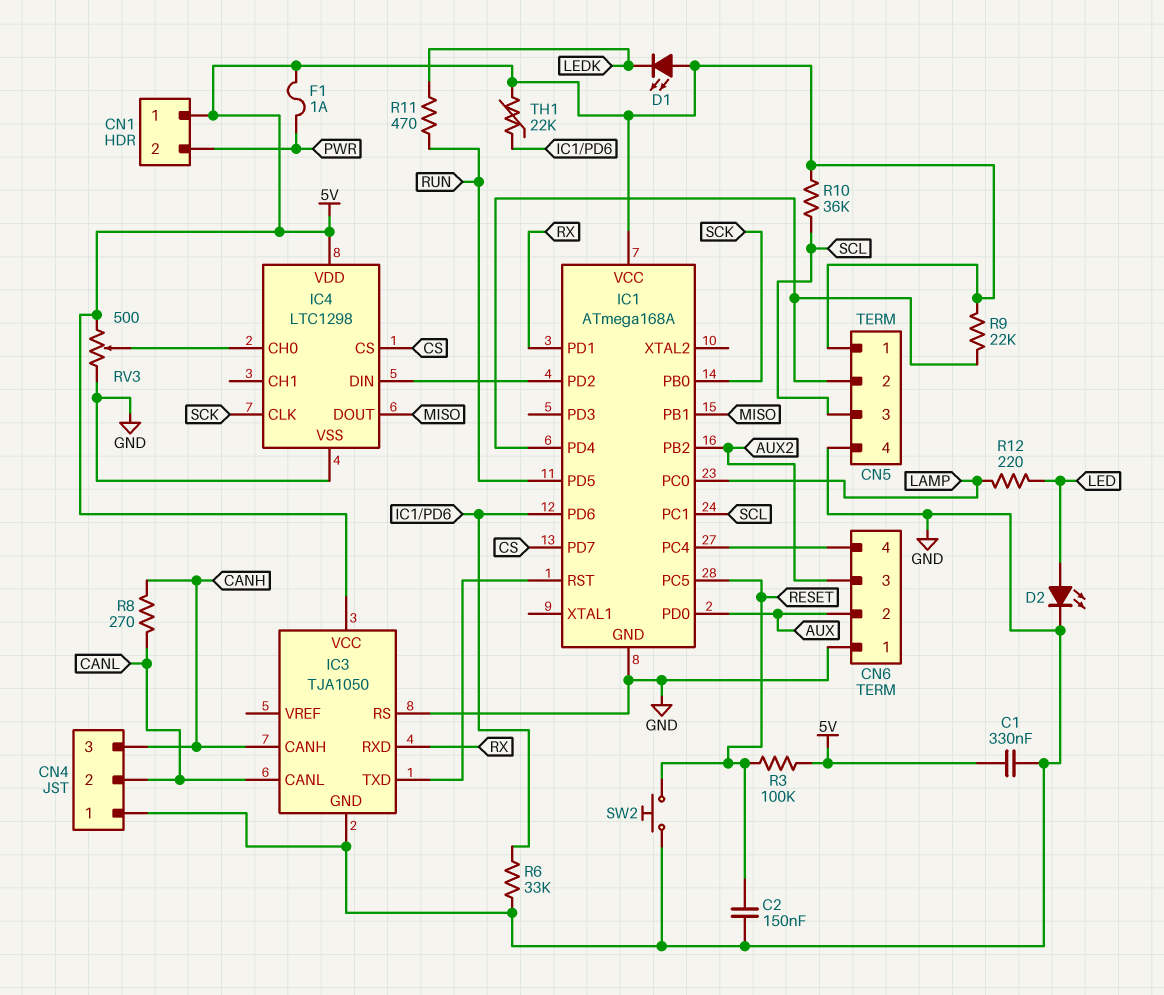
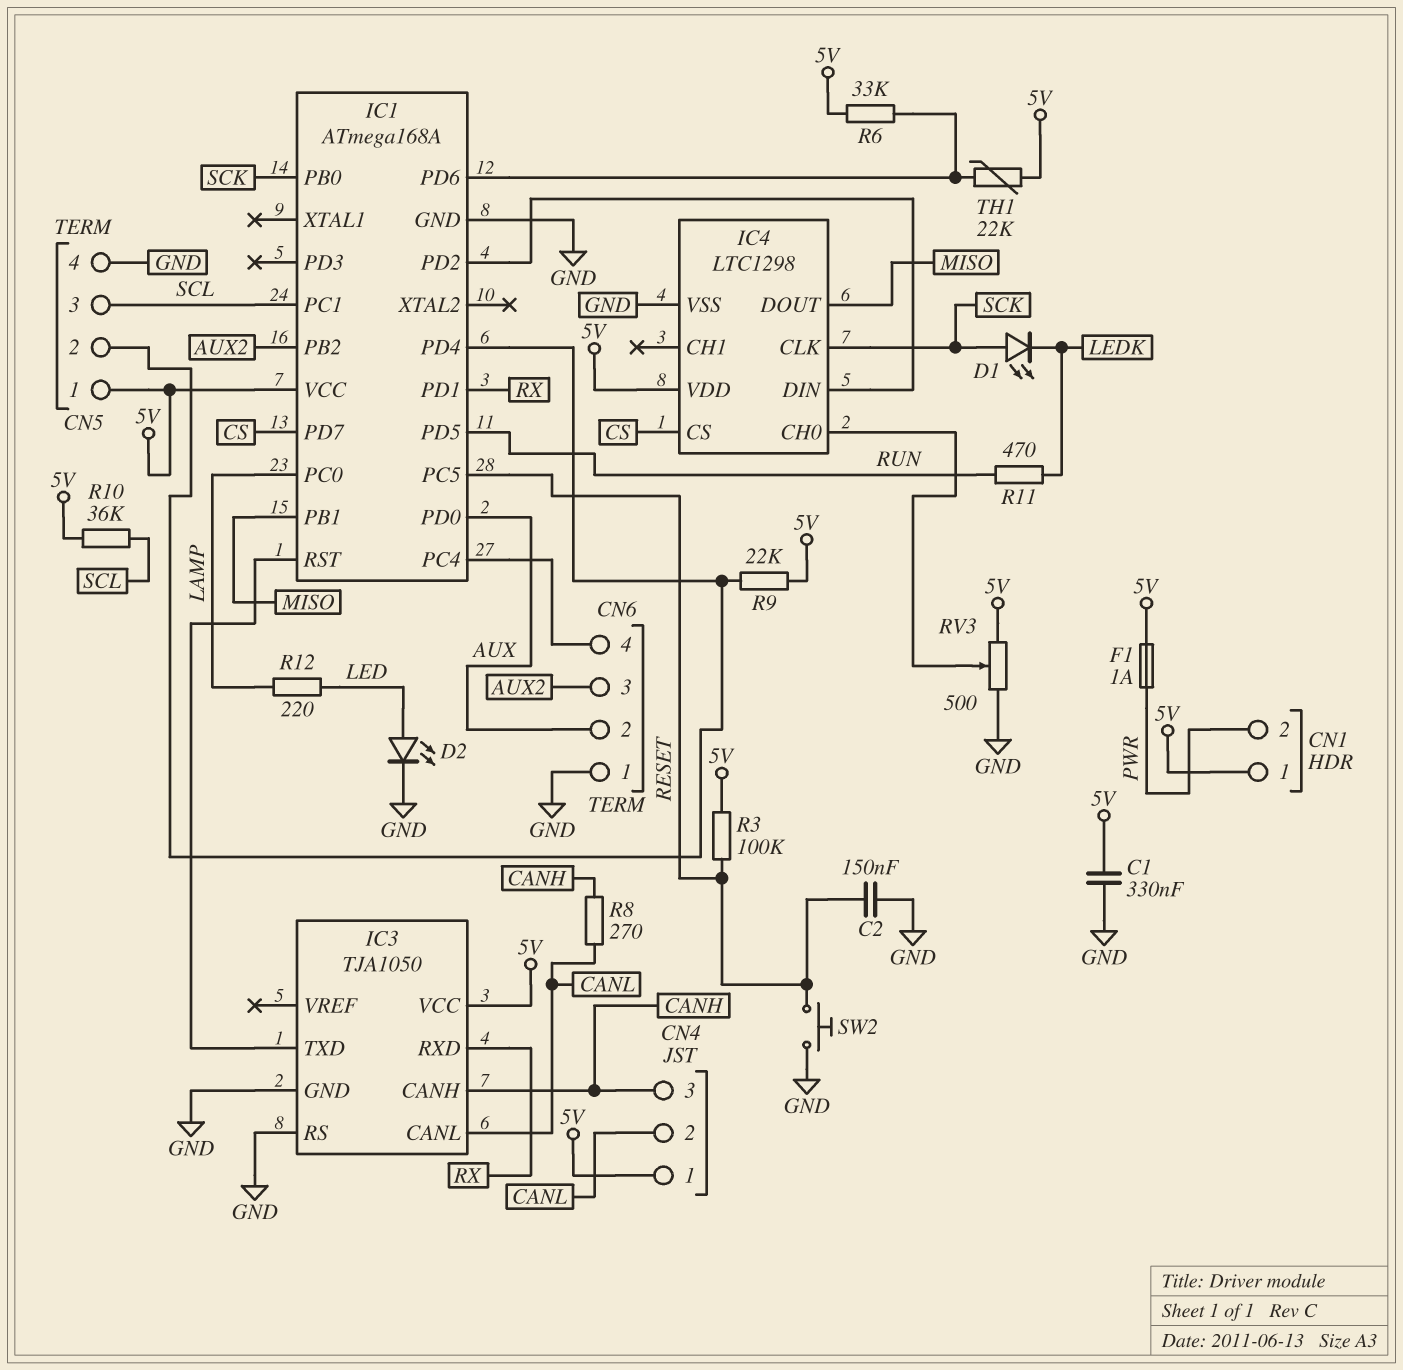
CN4 pin 1: GND -> 5V
D1: LED (A 5V, K LEDK) -> LED (A SCK, K LEDK)
R6: 33k (GND, IC1/PD6) -> 33k (5V, IC1/PD6)

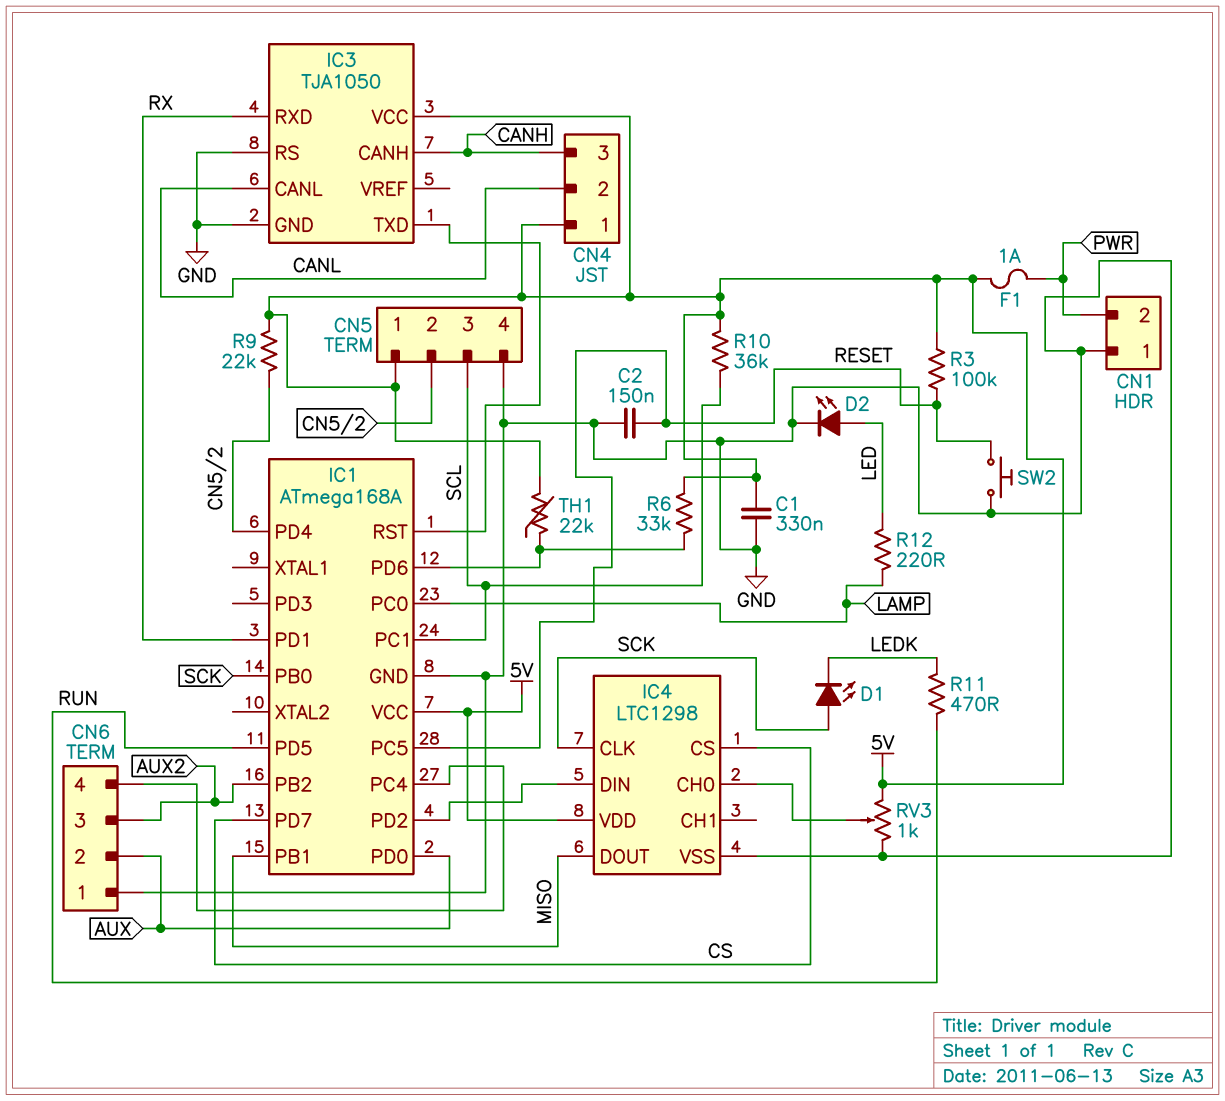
CN1 pin 1: 5V -> GND
R8: 270 (CANH, CANL) -> none
RV3: 500 (5V, GND, wiper IC4/CH0) -> 1k (5V, GND, wiper IC4/CH0)

